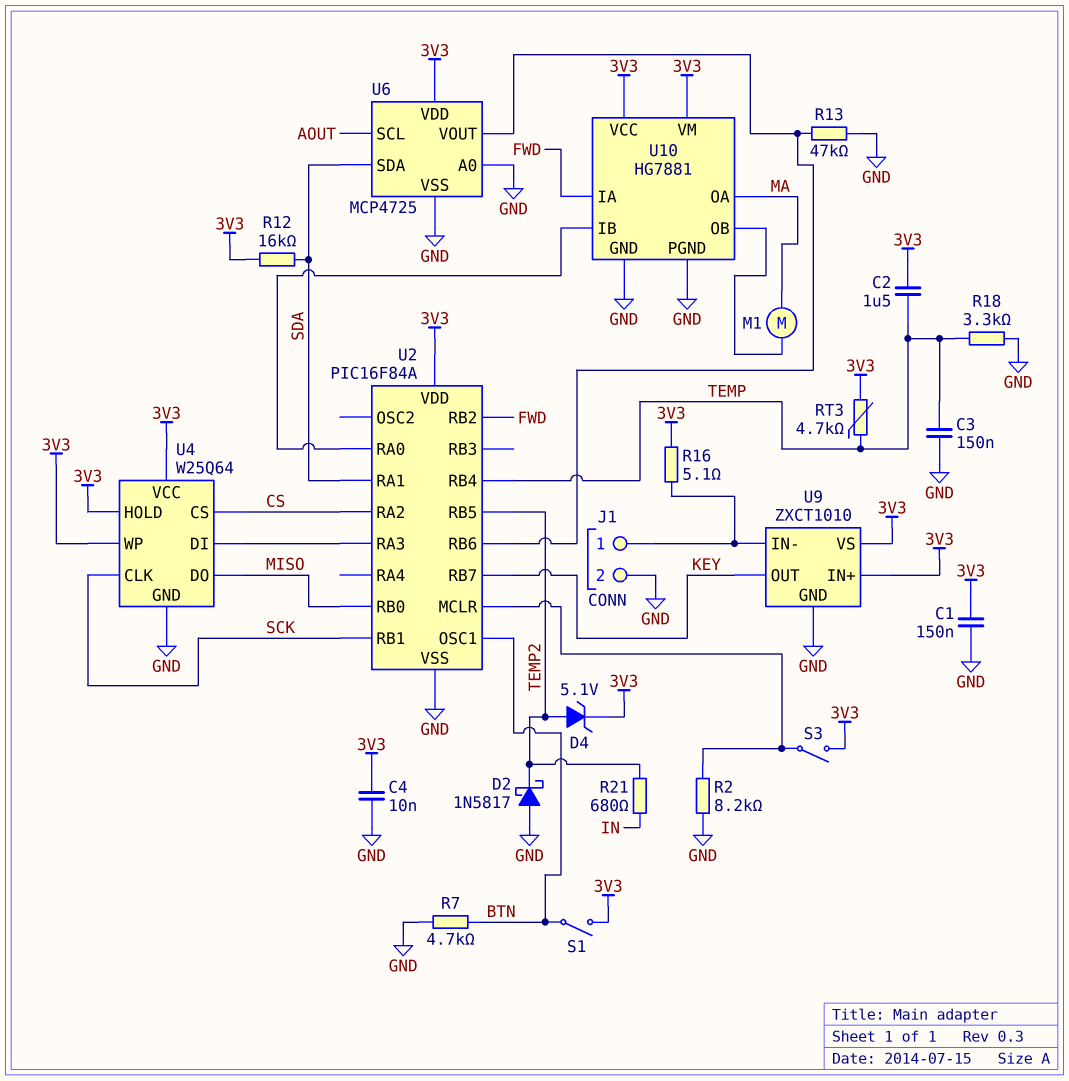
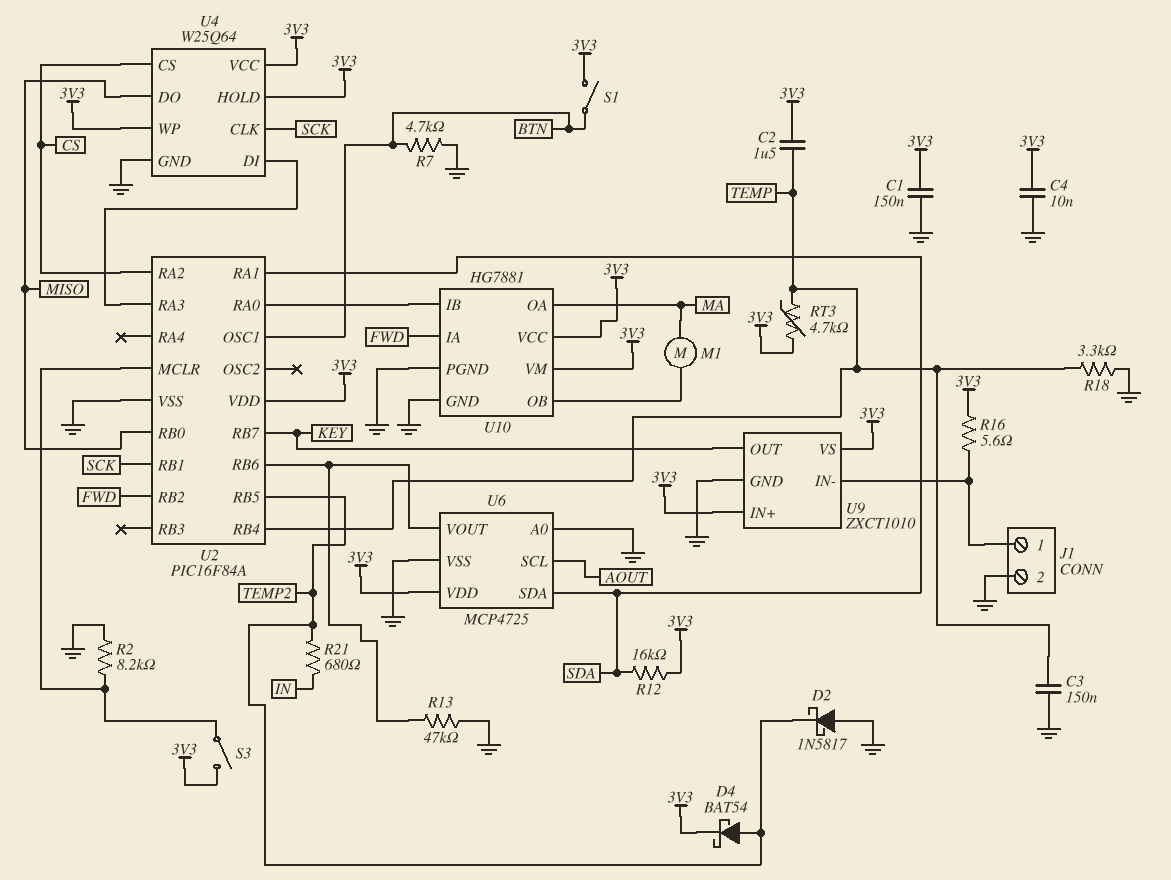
D4: zener 5.1V (A TEMP2, K 3V3) -> schottky BAT54 (A TEMP2, K 3V3)
R16: 5.1 (3V3, J1/1) -> 5.6 (3V3, J1/1)

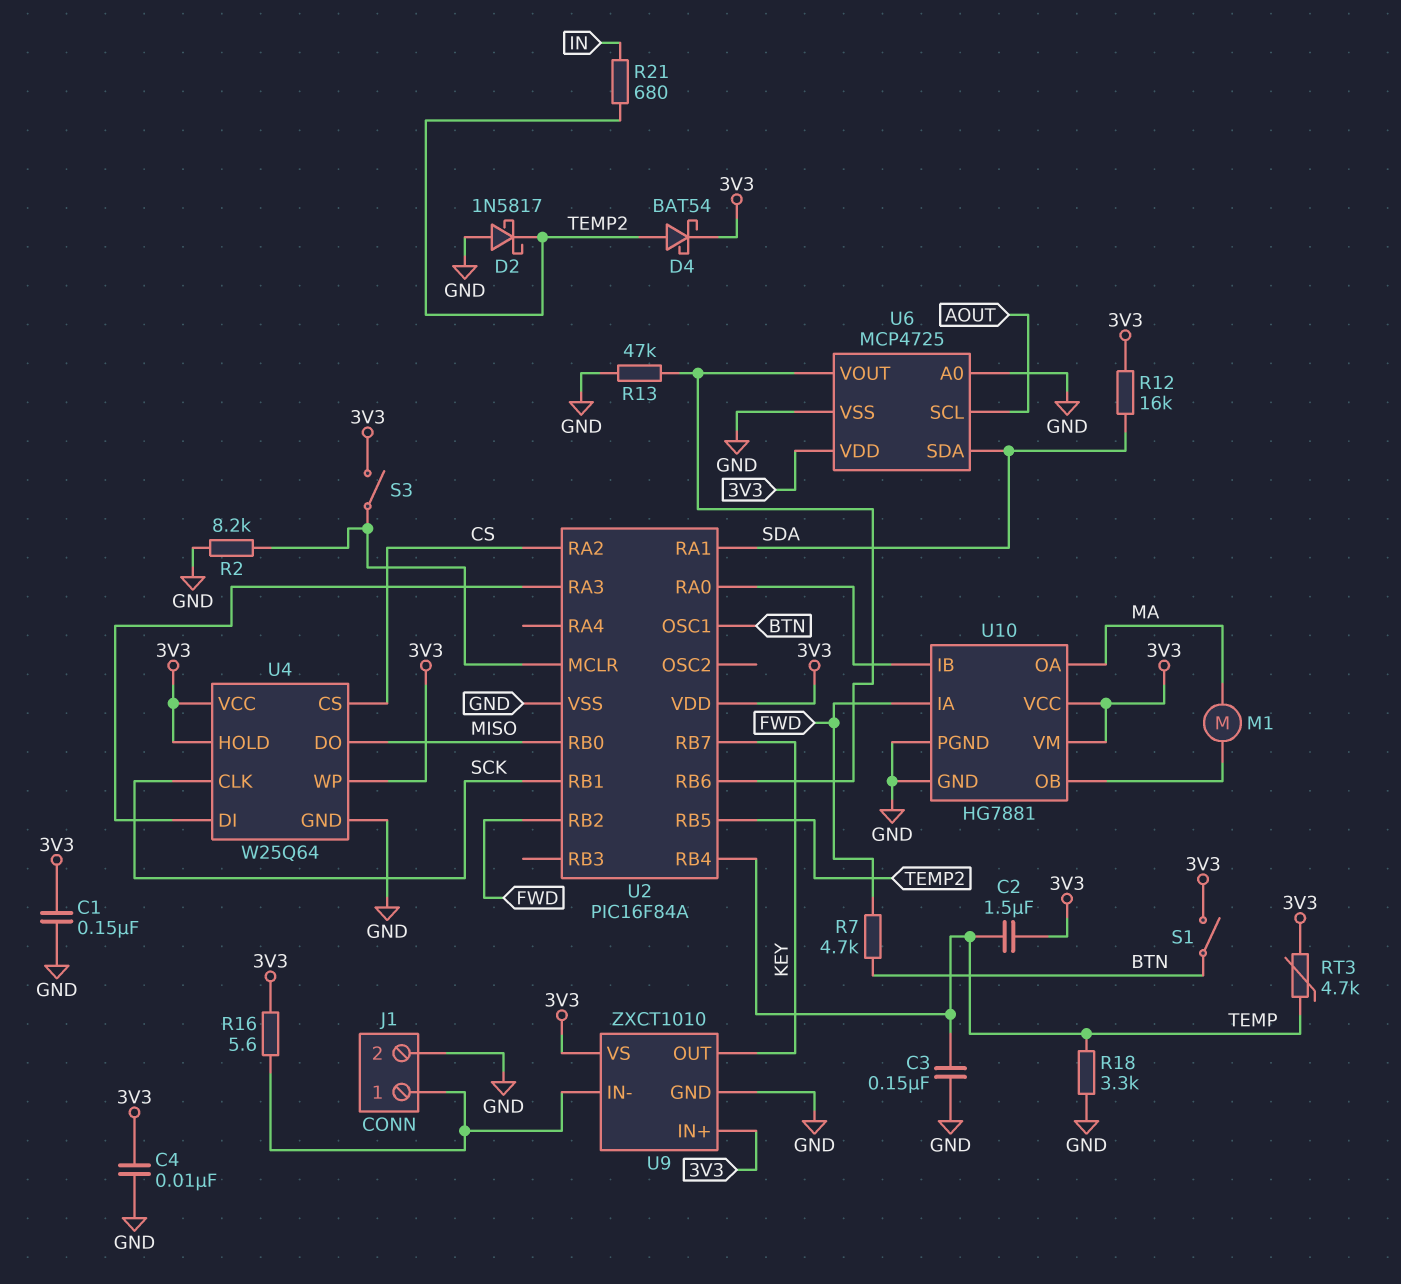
R7: 4.7k (BTN, GND) -> 4.7k (BTN, FWD)

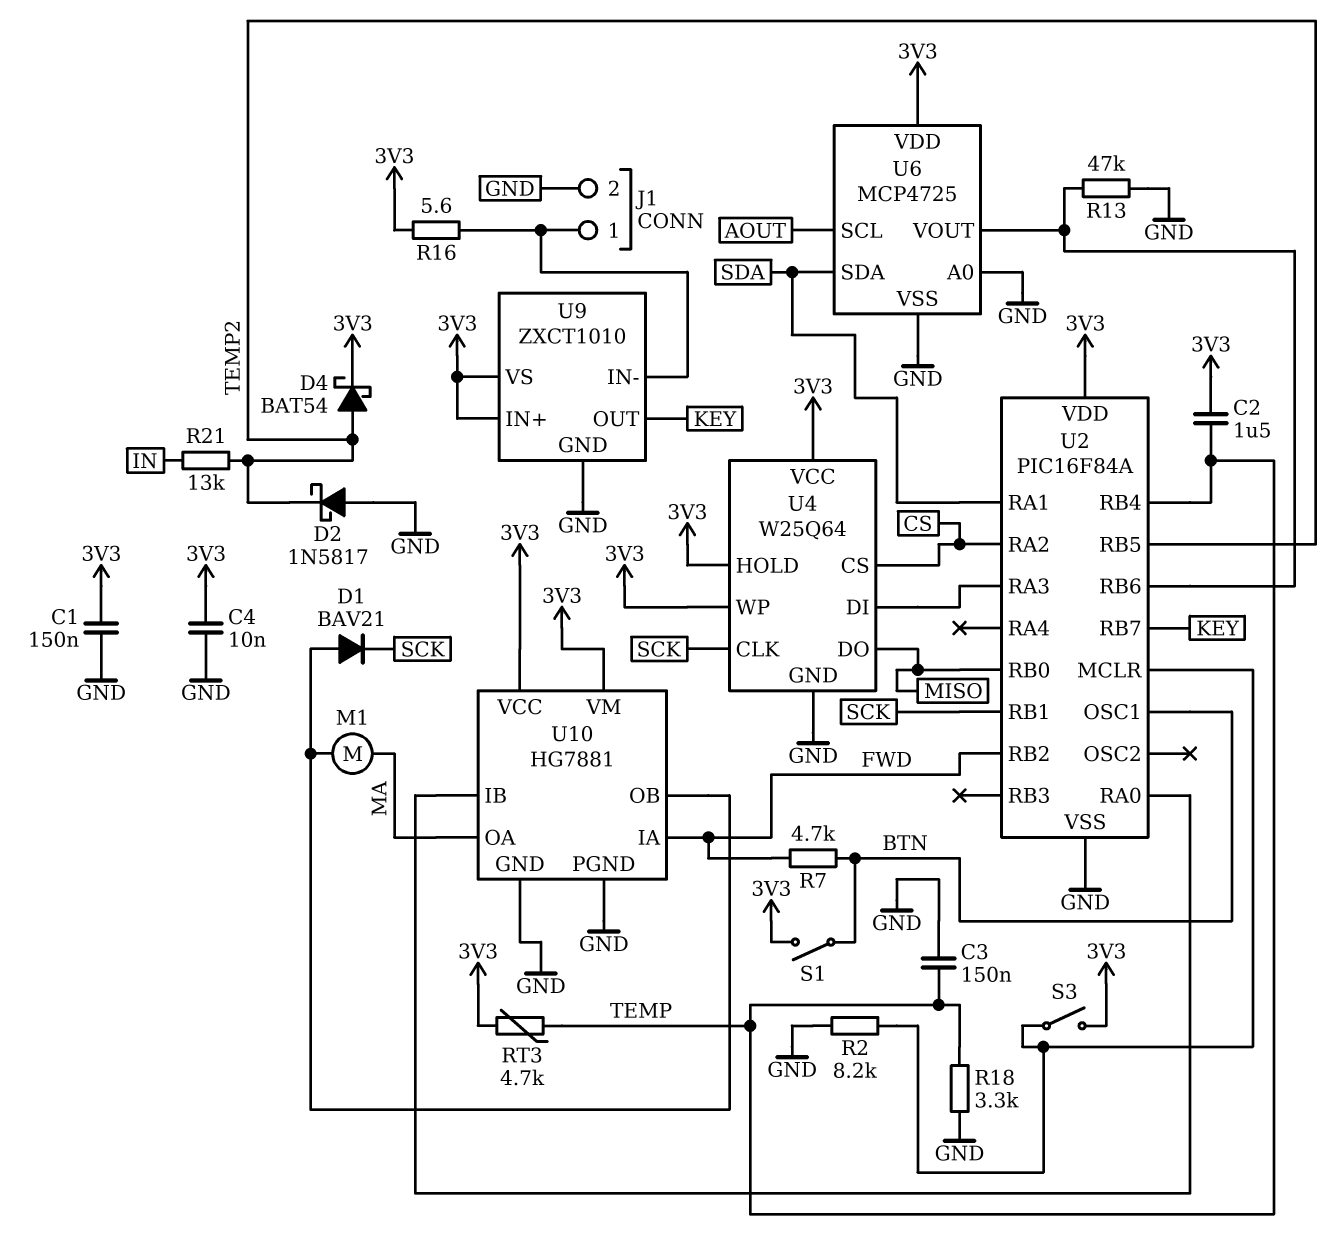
D1: none -> diode BAV21 (A U10/OB, K SCK)
R12: 16k (3V3, SDA) -> none
R21: 680 (IN, TEMP2) -> 13k (IN, TEMP2)

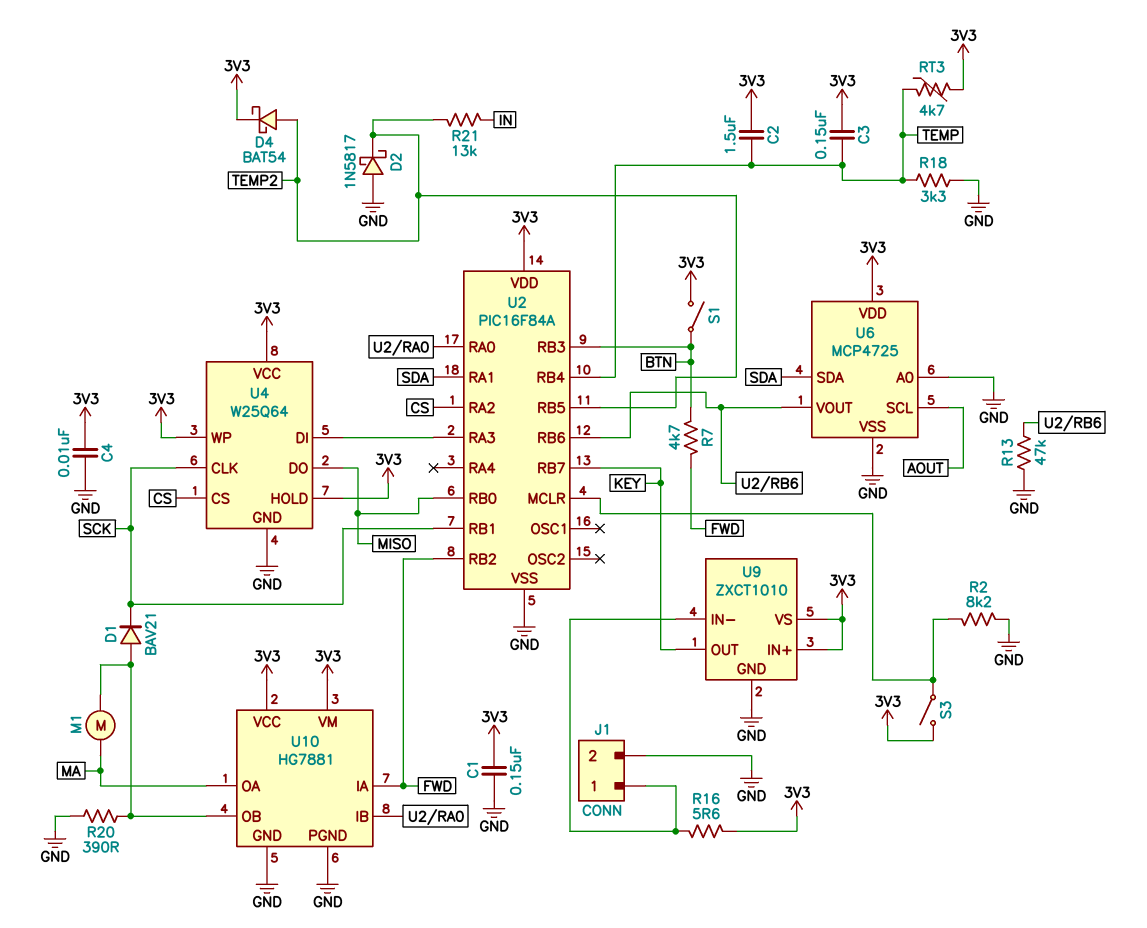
C3: 150nF (GND, TEMP) -> 150nF (3V3, TEMP)
R20: none -> 390 (GND, U10/OB)
U2 pin OSC1: BTN -> none
U2 pin RB3: none -> BTN

